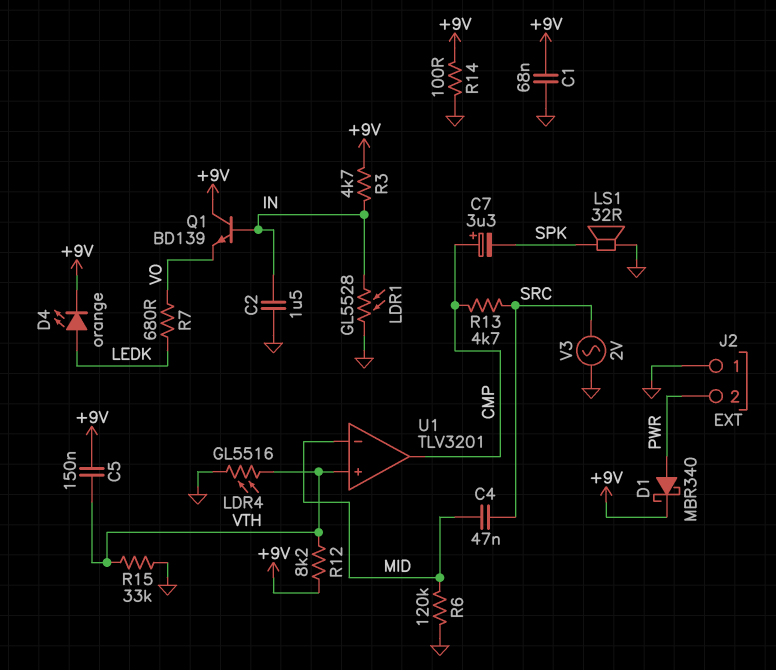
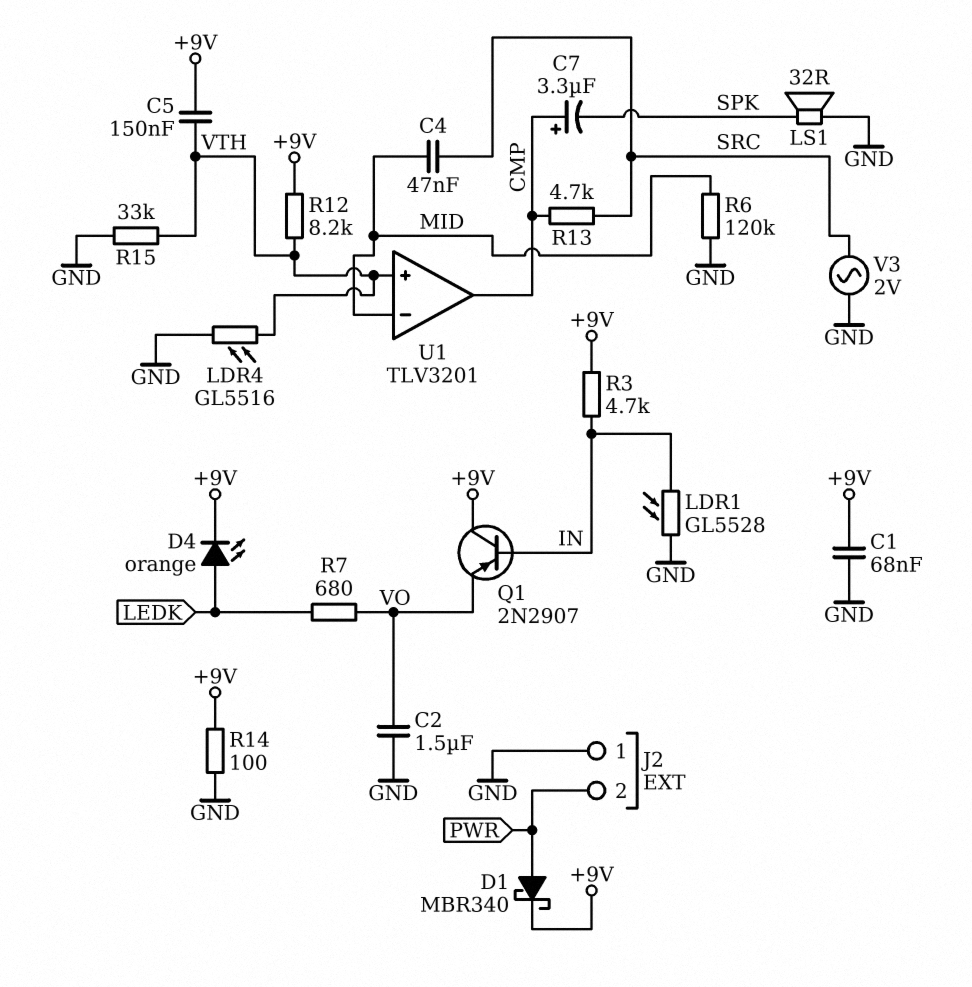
C2: 1.5uF (GND, IN) -> 1.5uF (GND, VO)
Q1: NPN BD139 (B IN, C +9V, E VO) -> PNP 2N2907 (B IN, C +9V, E VO)

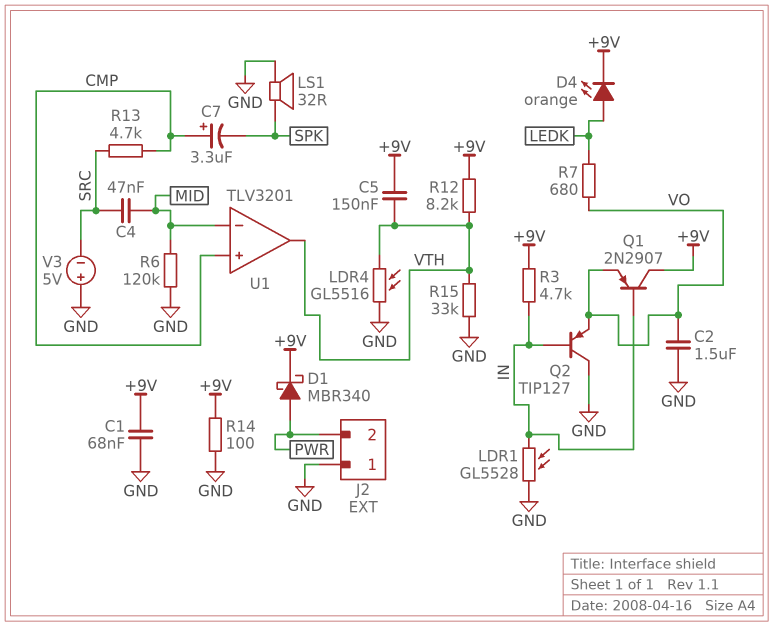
Q2: none -> PNP TIP127 (B IN, C GND, E VO)
U1 pin in+: VTH -> CMP
U1 pin out: CMP -> VTH
V3: AC 2V (GND, SRC) -> 5V (plus GND, minus SRC)

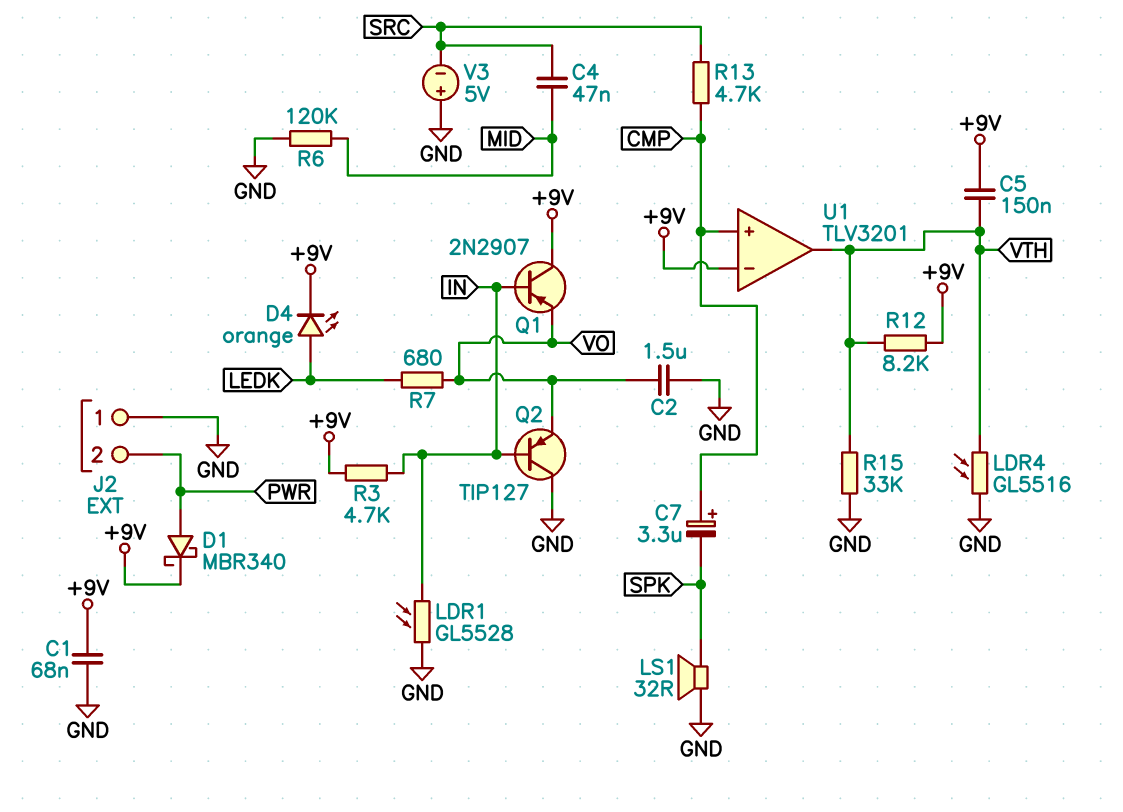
R14: 100 (+9V, GND) -> none
U1 pin in-: MID -> +9V

